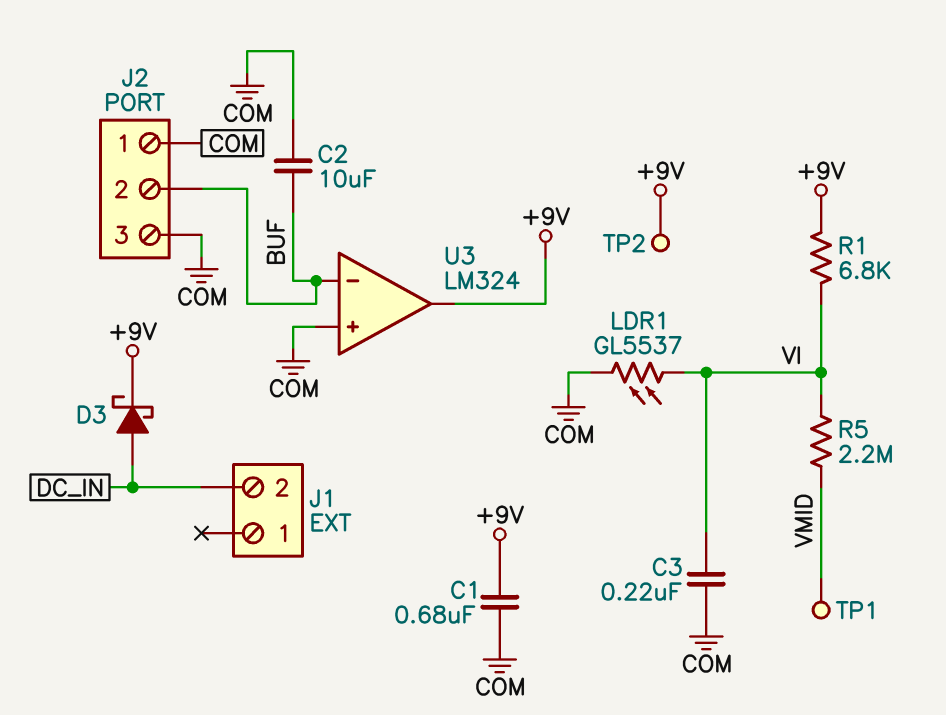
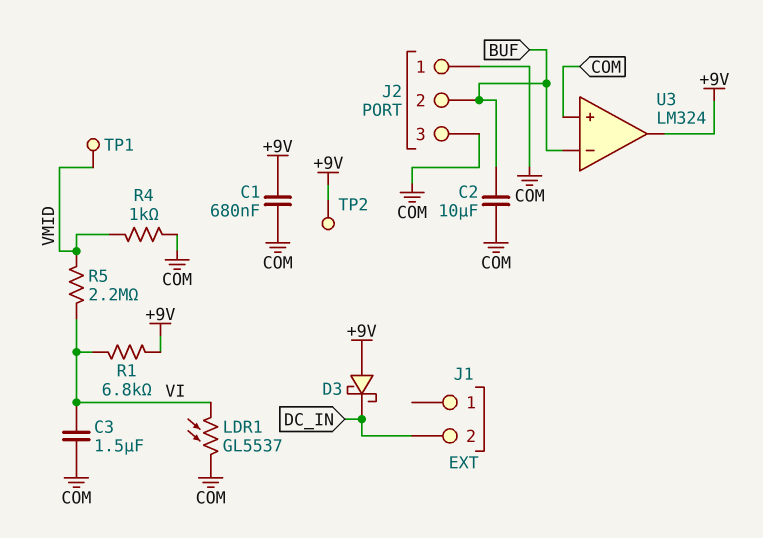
C3: 220nF (COM, VI) -> 1.5uF (COM, VI)
D3: schottky (A DC_IN, K +9V) -> schottky (A +9V, K DC_IN)
R4: none -> 1k (COM, VMID)

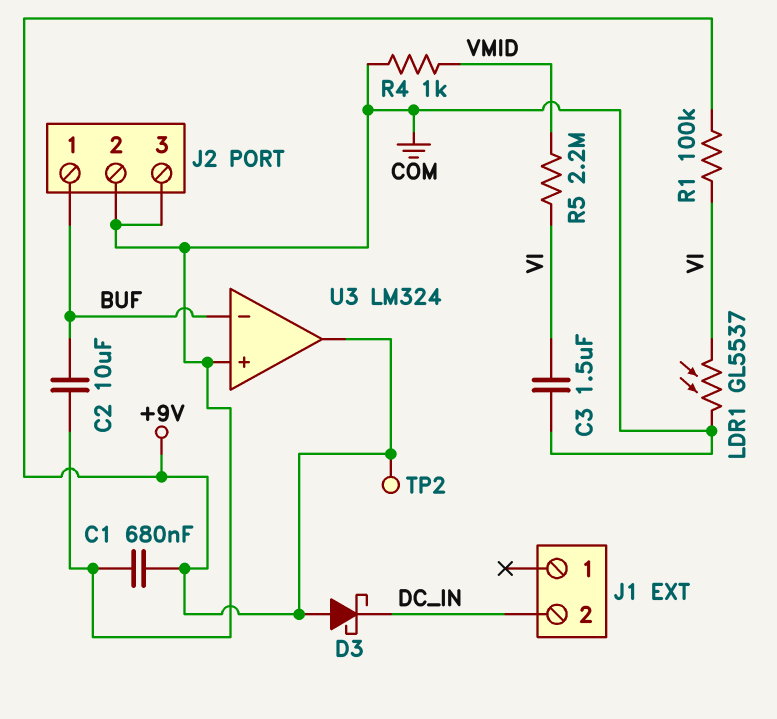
J2 pin 1: COM -> BUF
J2 pin 2: BUF -> COM
R1: 6.8k (+9V, VI) -> 100k (+9V, VI)
TP1: test point (VMID) -> none

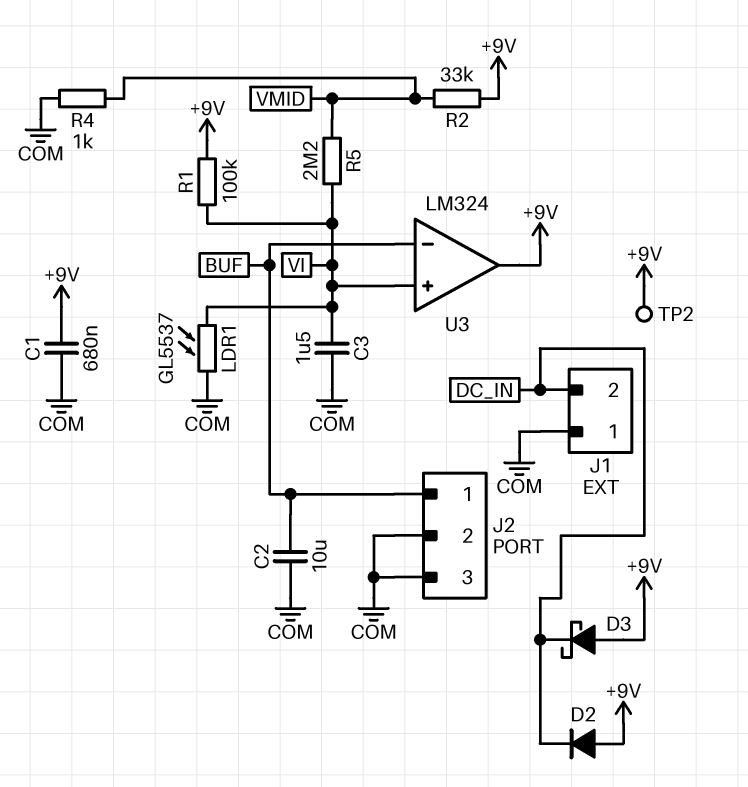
D2: none -> diode (A +9V, K DC_IN)
J1 pin 1: none -> COM
R2: none -> 33k (+9V, VMID)
U3 pin in+: COM -> VI

